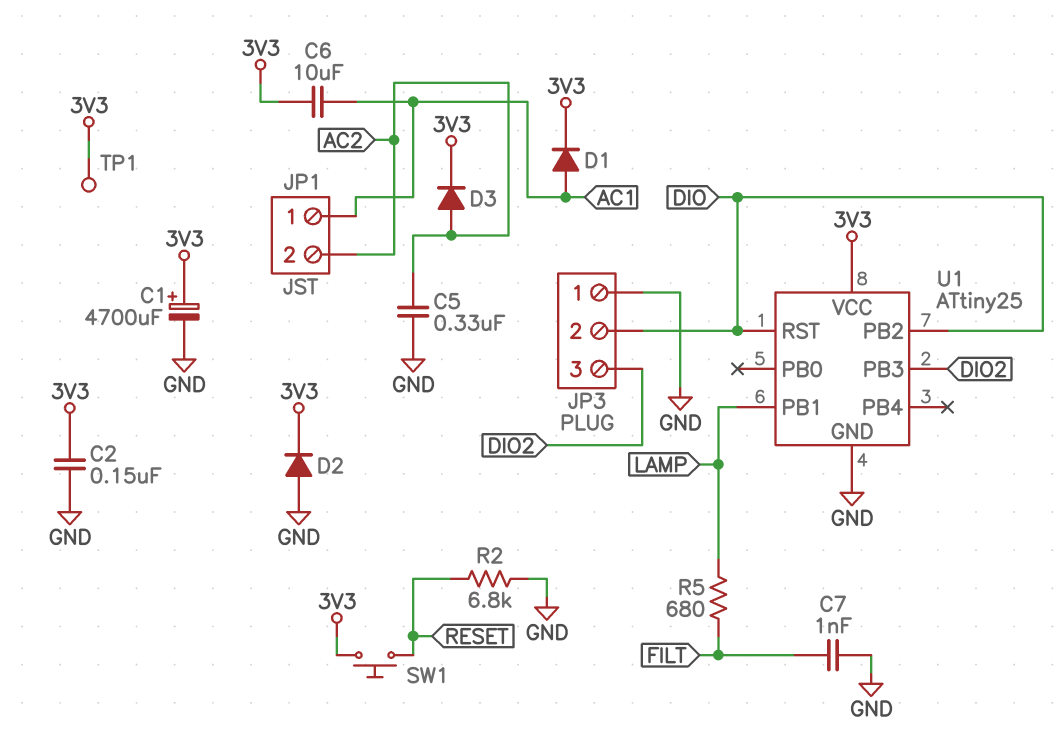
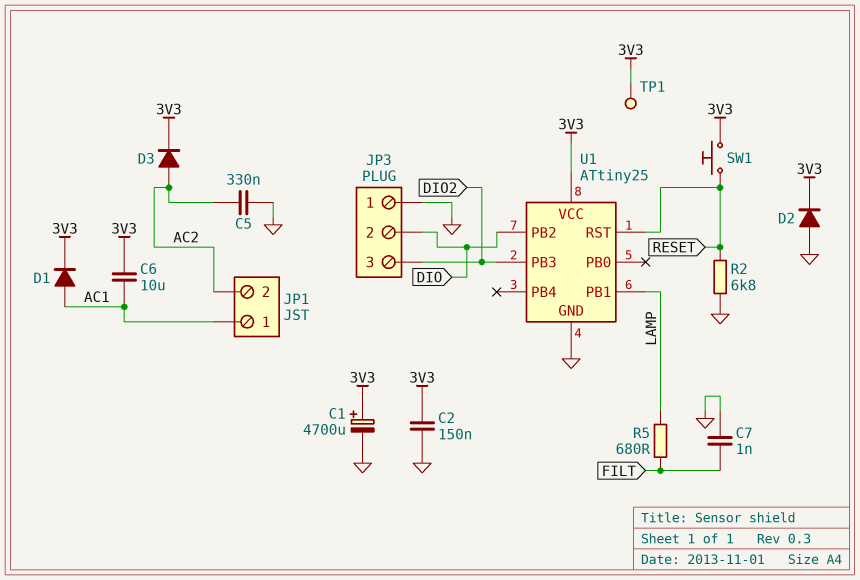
U1 pin RST: DIO -> RESET

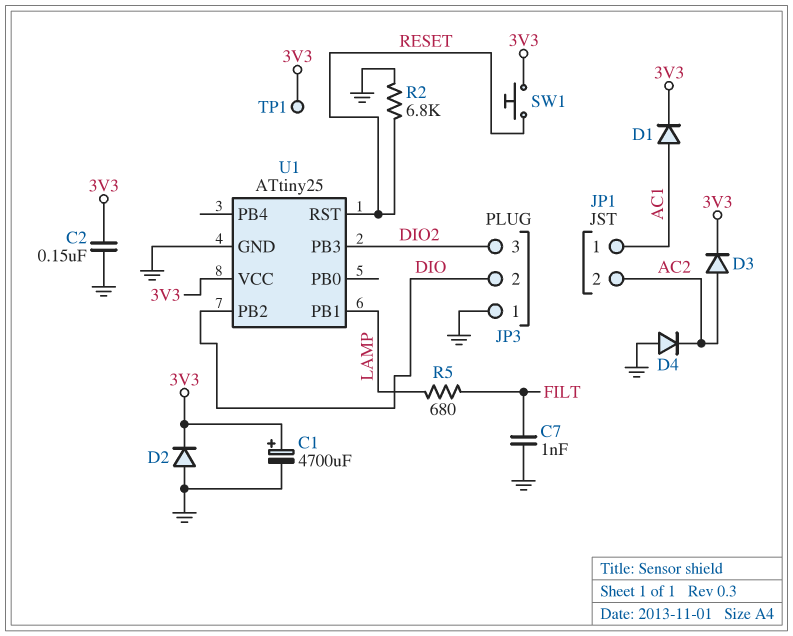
C5: 330nF (AC2, GND) -> none
C6: 10uF (3V3, AC1) -> none
D4: none -> diode (A GND, K AC2)

